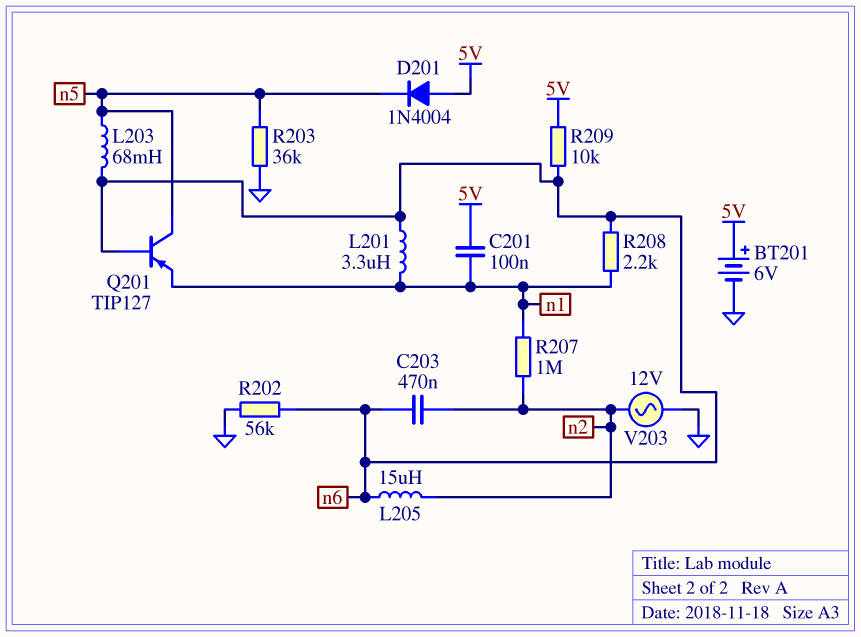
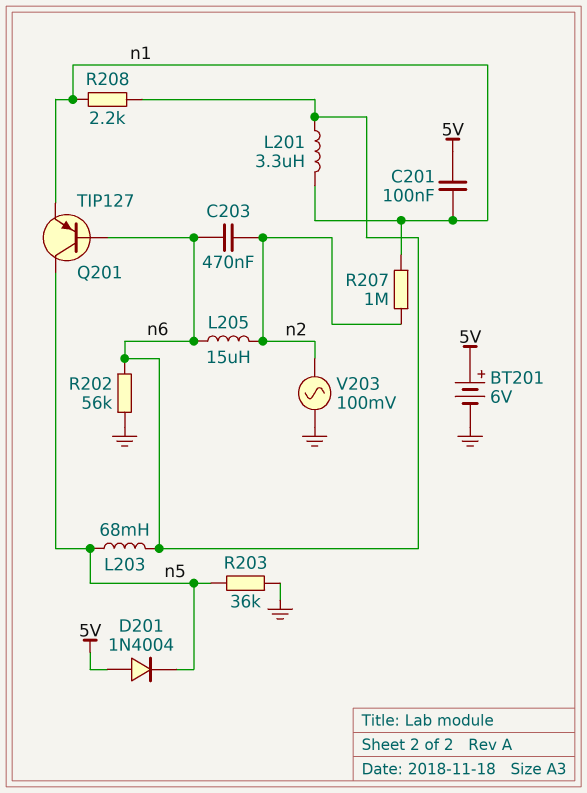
R209: 10k (5V, n6) -> none
V203: AC 12V (GND, n2) -> AC 100mV (GND, n2)

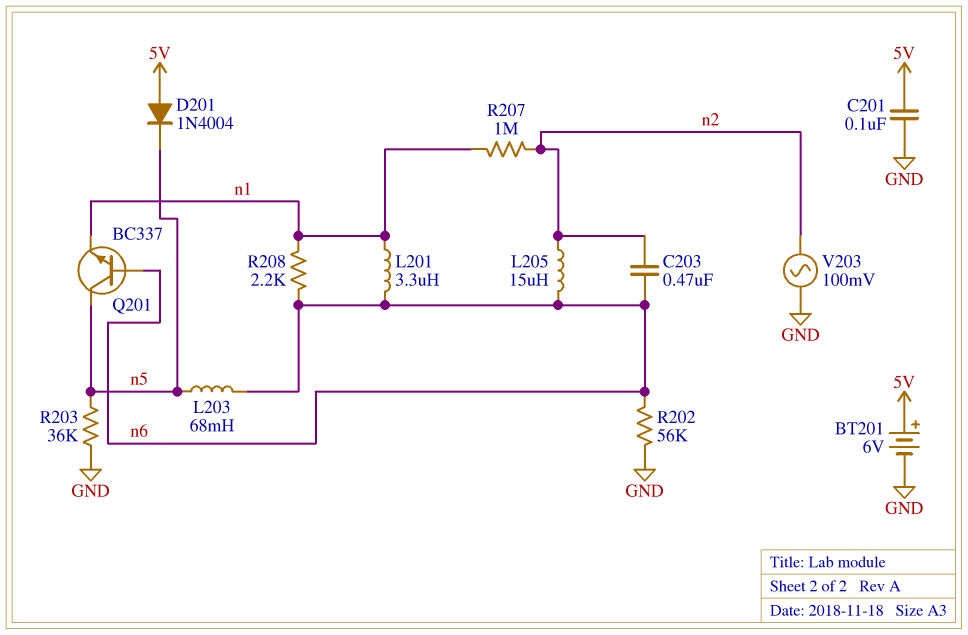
C201: 100nF (5V, n1) -> 100nF (5V, GND)
Q201: PNP TIP127 (B n6, C n5, E n1) -> NPN BC337 (B n6, C n5, E n1)

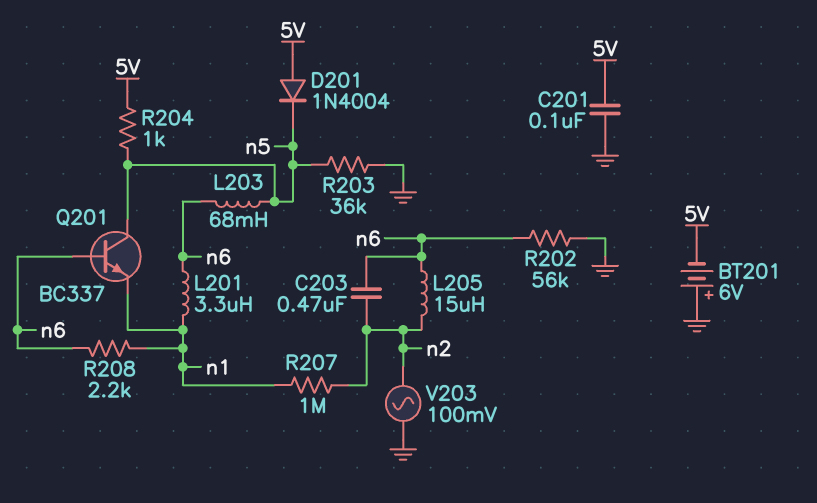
BT201: 6V (plus 5V, minus GND) -> 6V (plus GND, minus 5V)
R204: none -> 1k (5V, n5)

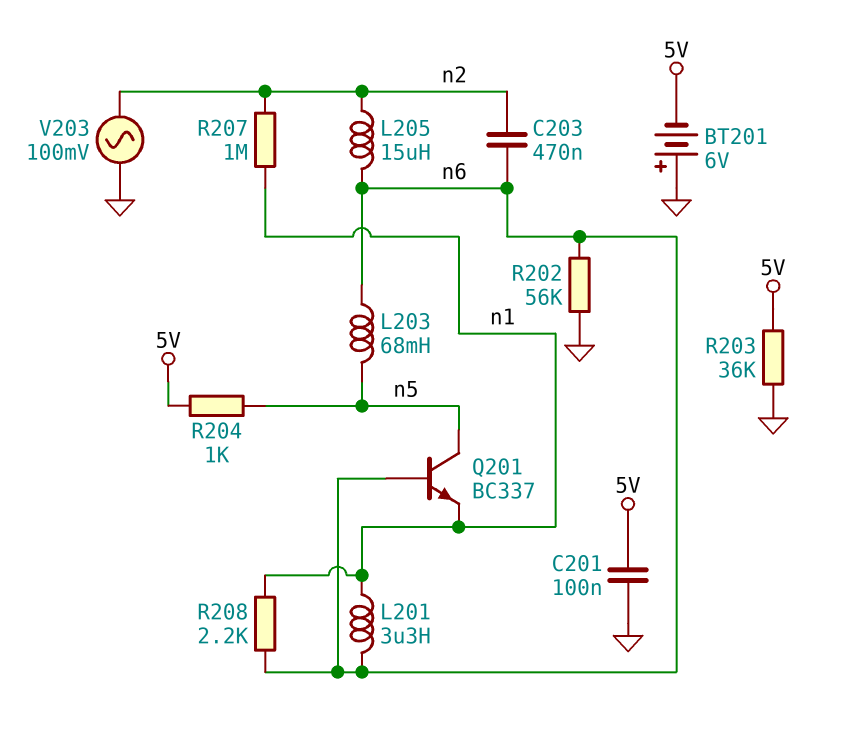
D201: diode 1N4004 (A 5V, K n5) -> none
R203: 36k (GND, n5) -> 36k (5V, GND)

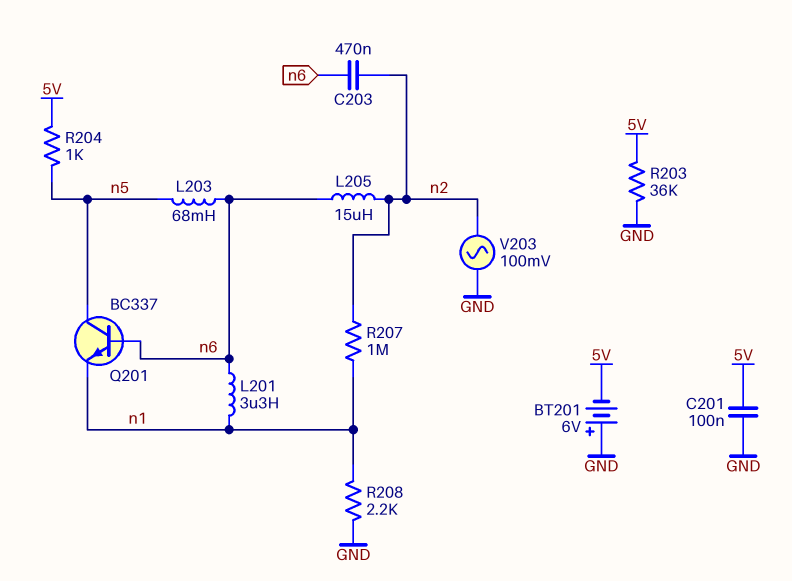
R202: 56k (GND, n6) -> none
R208: 2.2k (n1, n6) -> 2.2k (GND, n1)

